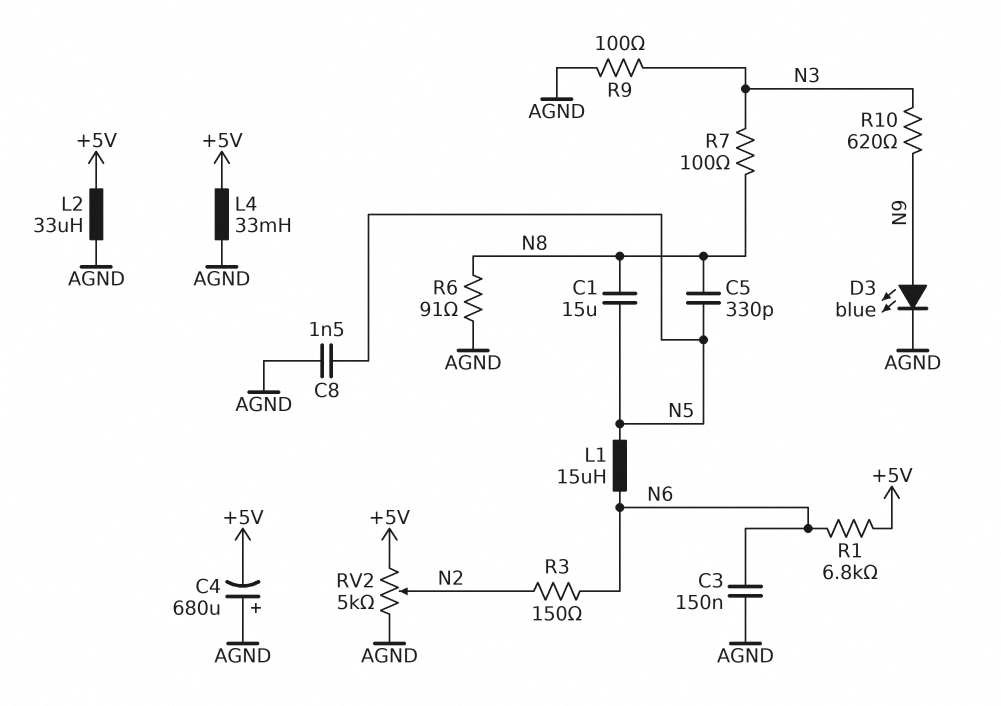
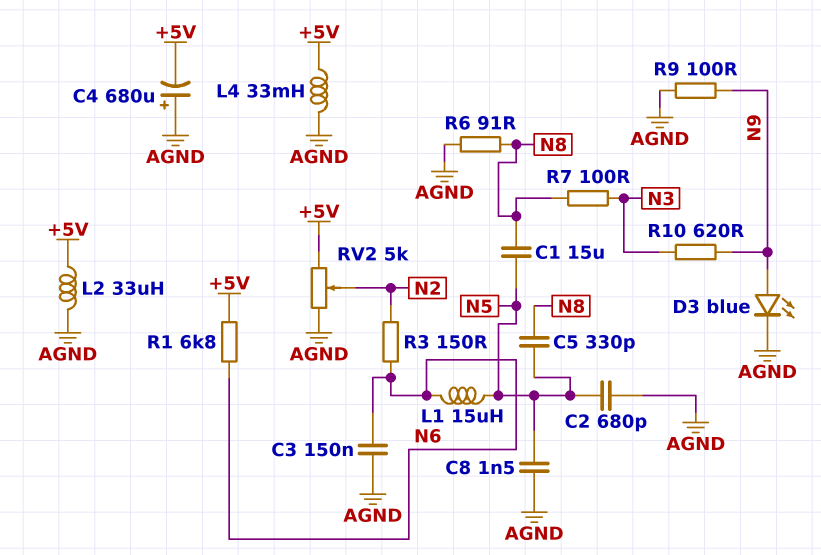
C2: none -> 680pF (AGND, N5)
R9: 100 (AGND, N3) -> 100 (AGND, N9)

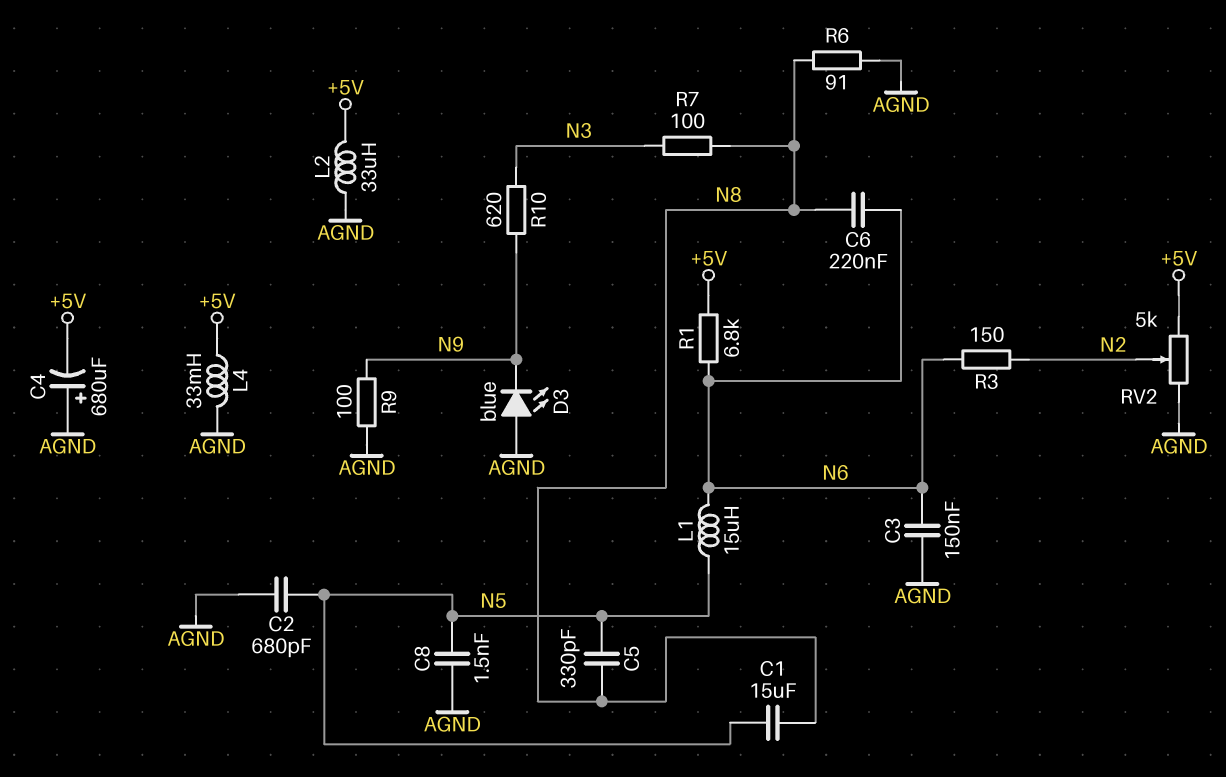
C6: none -> 220nF (N6, N8)
D3: LED blue (A N9, K AGND) -> LED blue (A AGND, K N9)

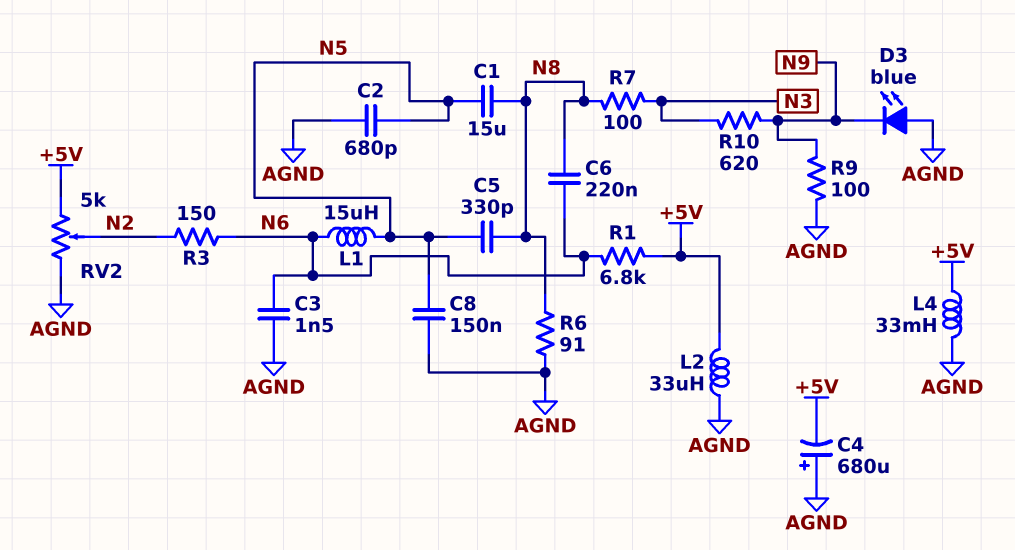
C3: 150nF (AGND, N6) -> 1.5nF (AGND, N6)
C8: 1.5nF (AGND, N5) -> 150nF (AGND, N5)

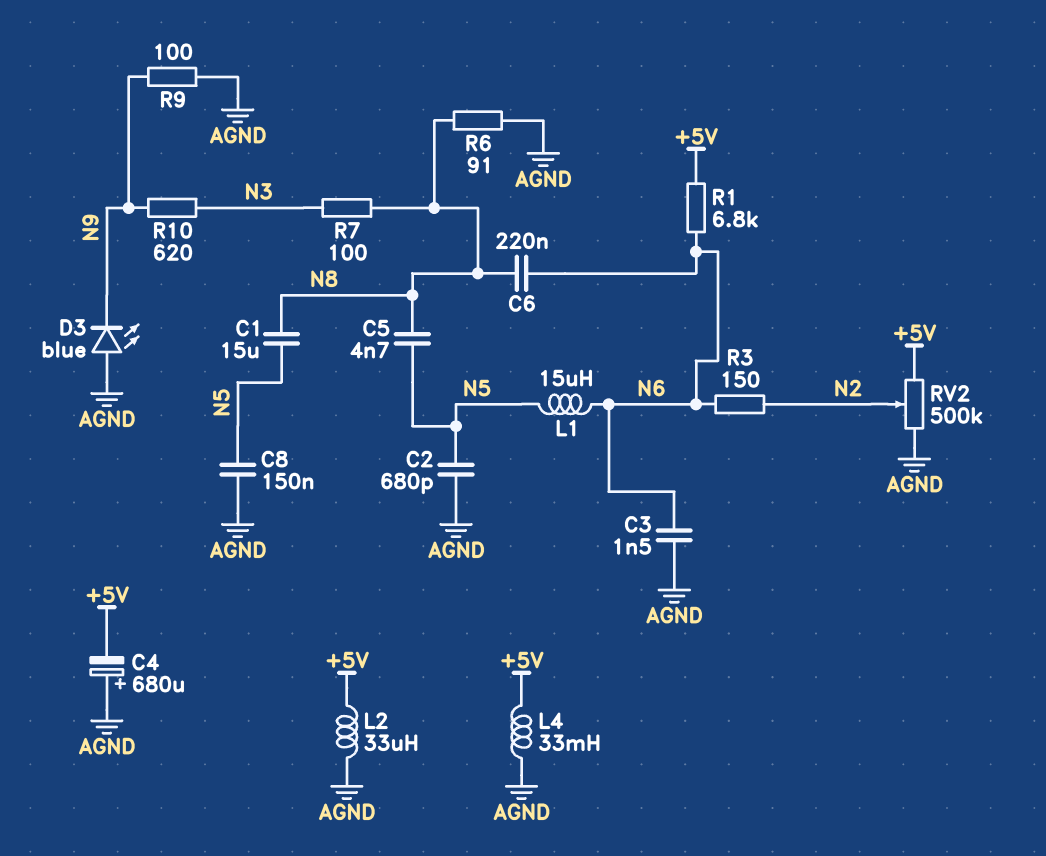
C5: 330pF (N5, N8) -> 4.7nF (N5, N8)
RV2: 5k (+5V, AGND, wiper N2) -> 500k (+5V, AGND, wiper N2)

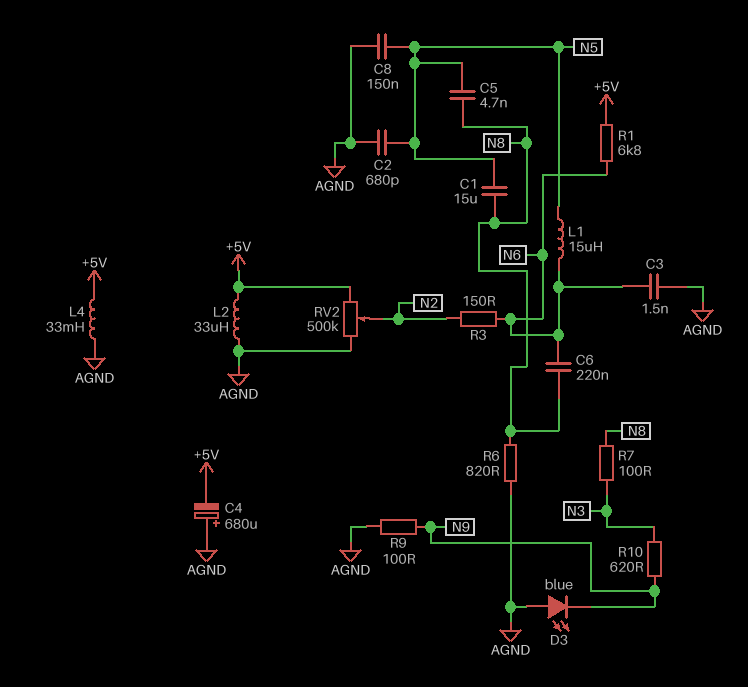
R6: 91 (AGND, N8) -> 820 (AGND, N8)

